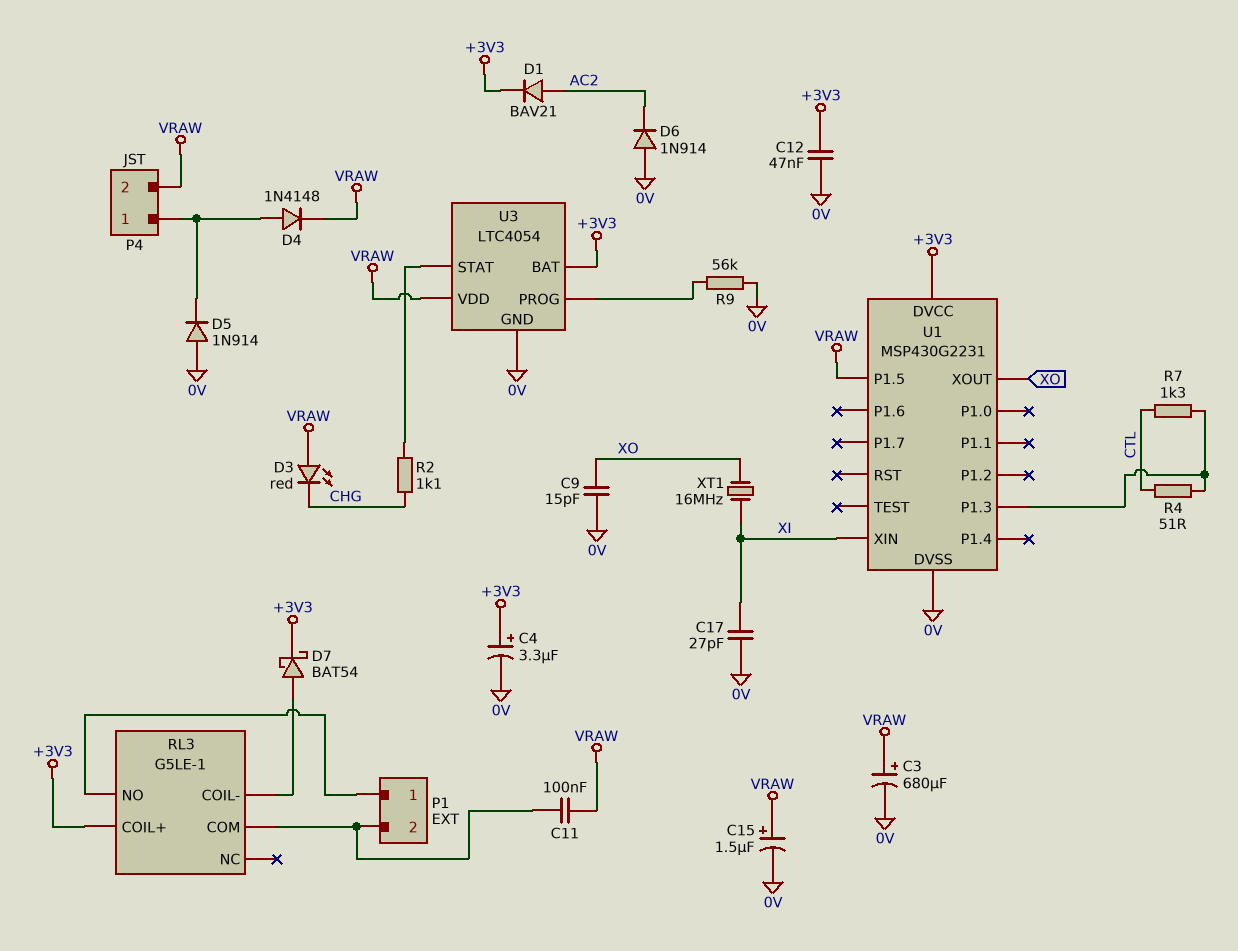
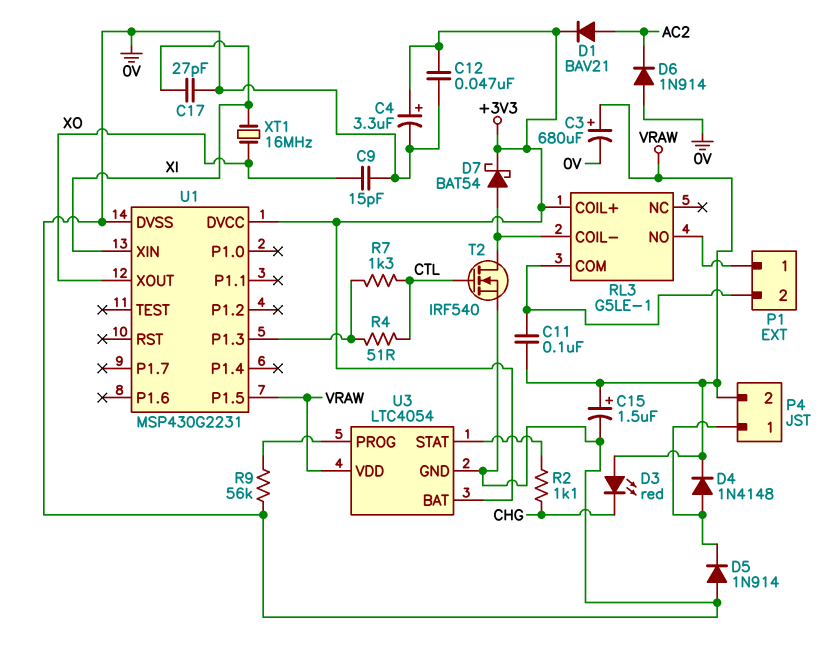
T2: none -> NMOS IRF540 (G CTL, D RL3/COIL-, S 0V)

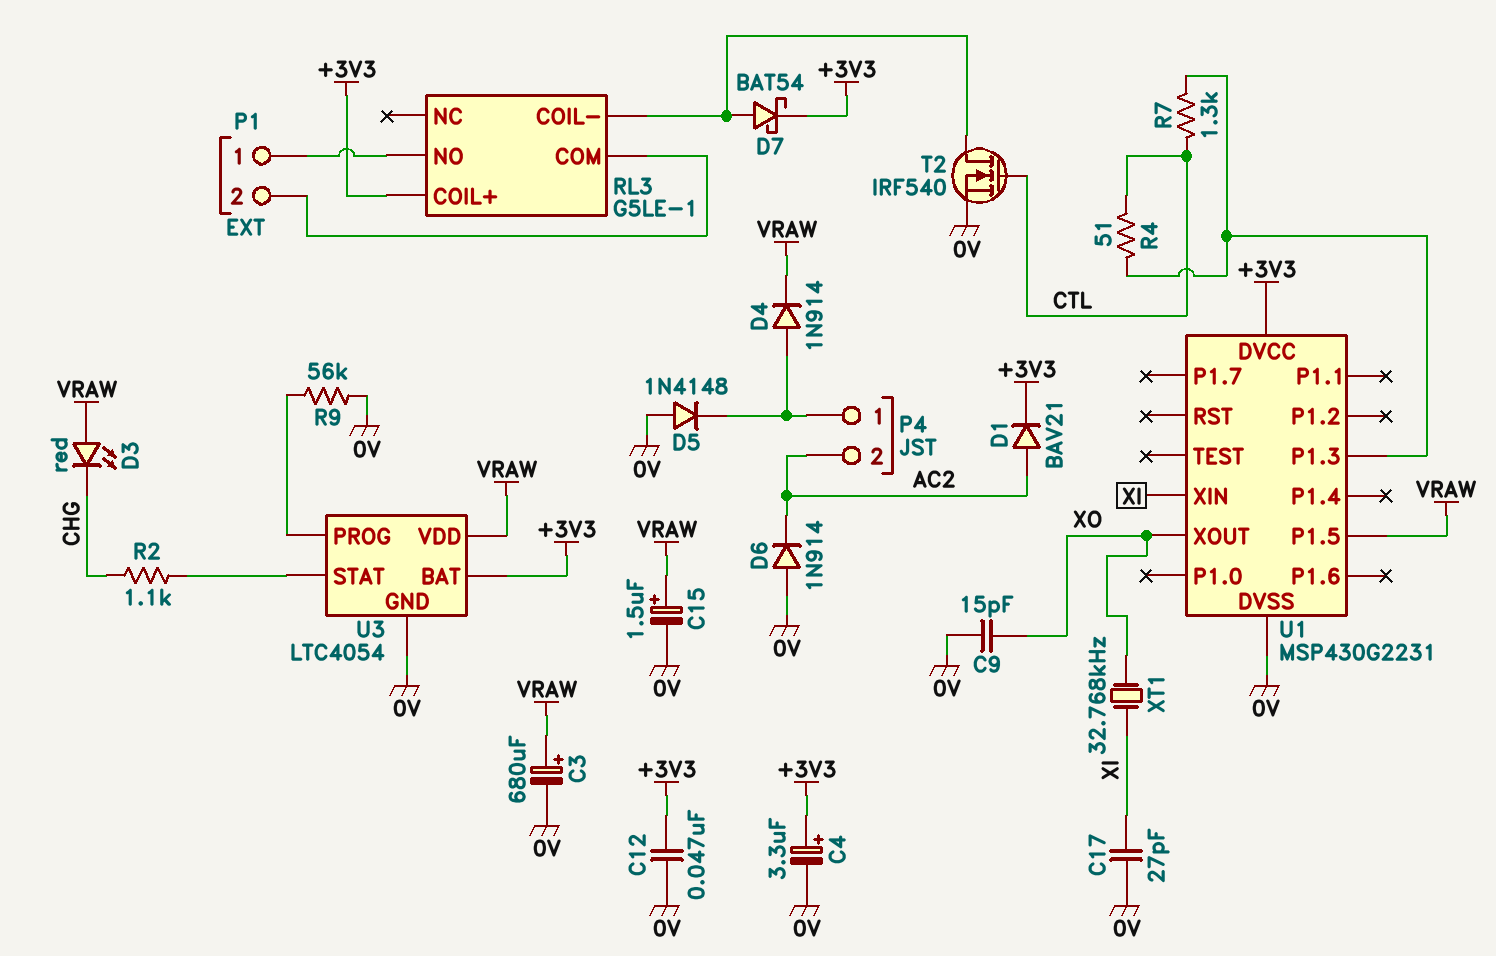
C11: 100nF (P1/2, VRAW) -> none
D4: diode 1N4148 (A P4/1, K VRAW) -> diode 1N914 (A P4/1, K VRAW)
D5: diode 1N914 (A 0V, K P4/1) -> diode 1N4148 (A 0V, K P4/1)
P4 pin 2: VRAW -> AC2
XT1: 16MHz (XI, XO) -> 32.768kHz (XI, XO)

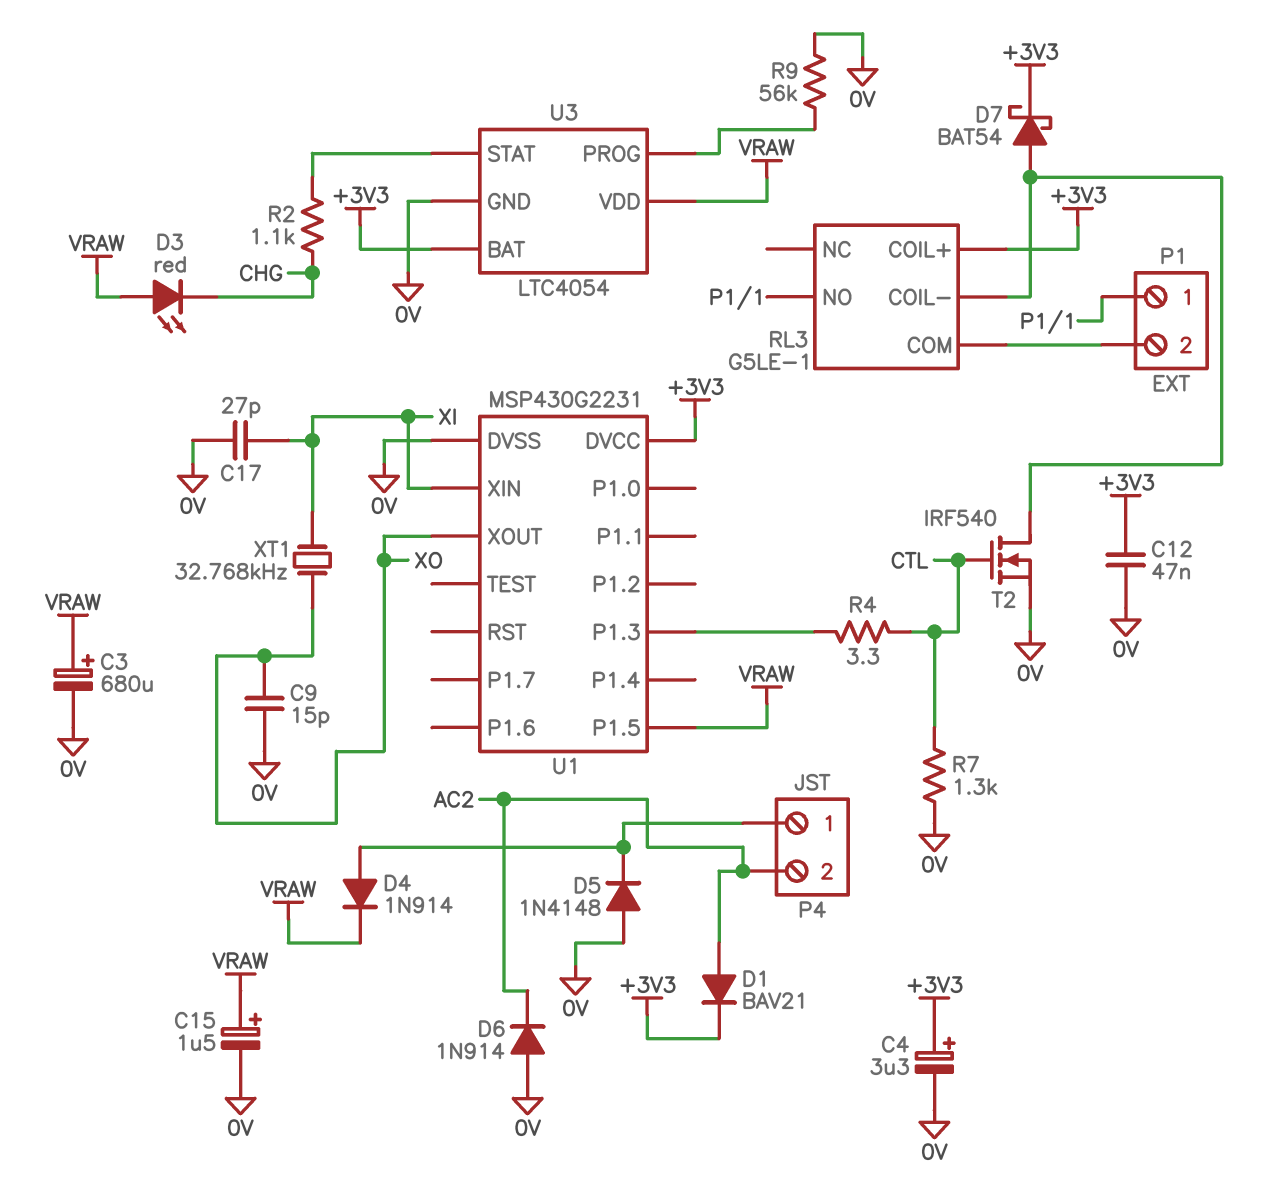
R4: 51 (CTL, U1/P1.3) -> 3.3 (CTL, U1/P1.3)
R7: 1.3k (CTL, U1/P1.3) -> 1.3k (0V, CTL)

